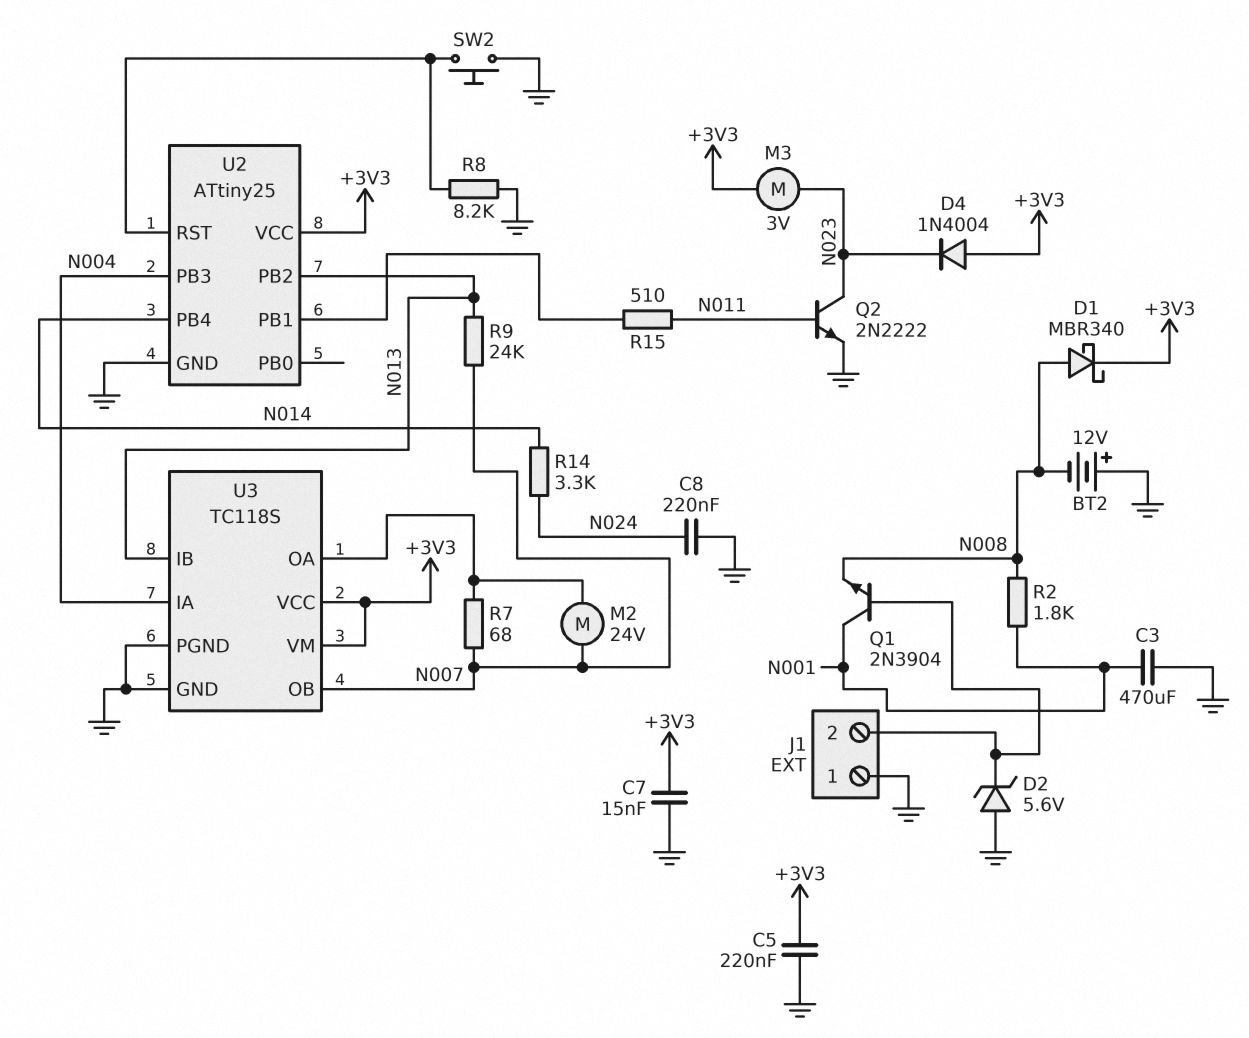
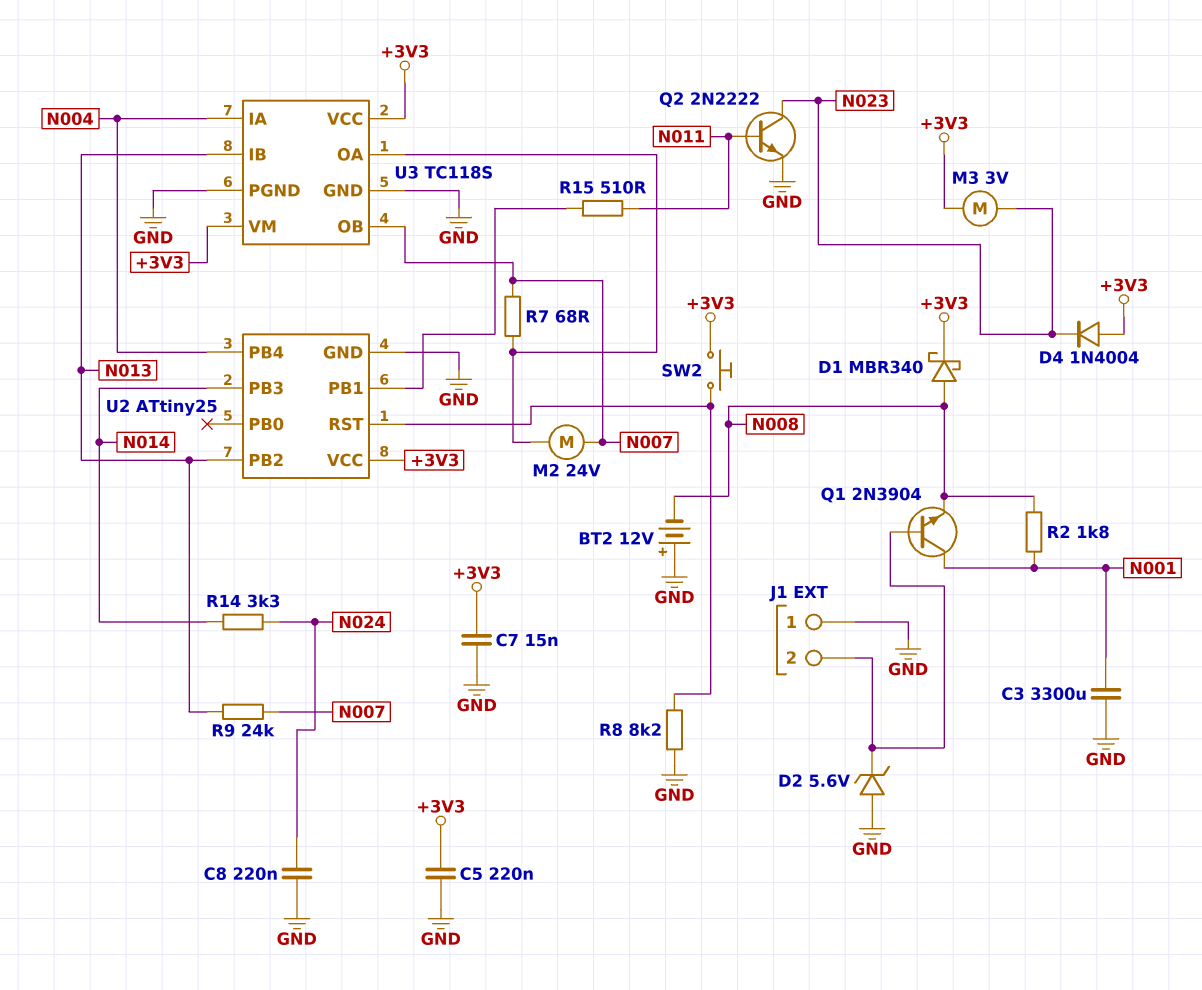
C3: 470uF (GND, N001) -> 3300uF (GND, N001)
SW2: button (GND, U2/RST) -> button (+3V3, U2/RST)
U2 pin PB3: N004 -> N014
U2 pin PB4: N014 -> N004

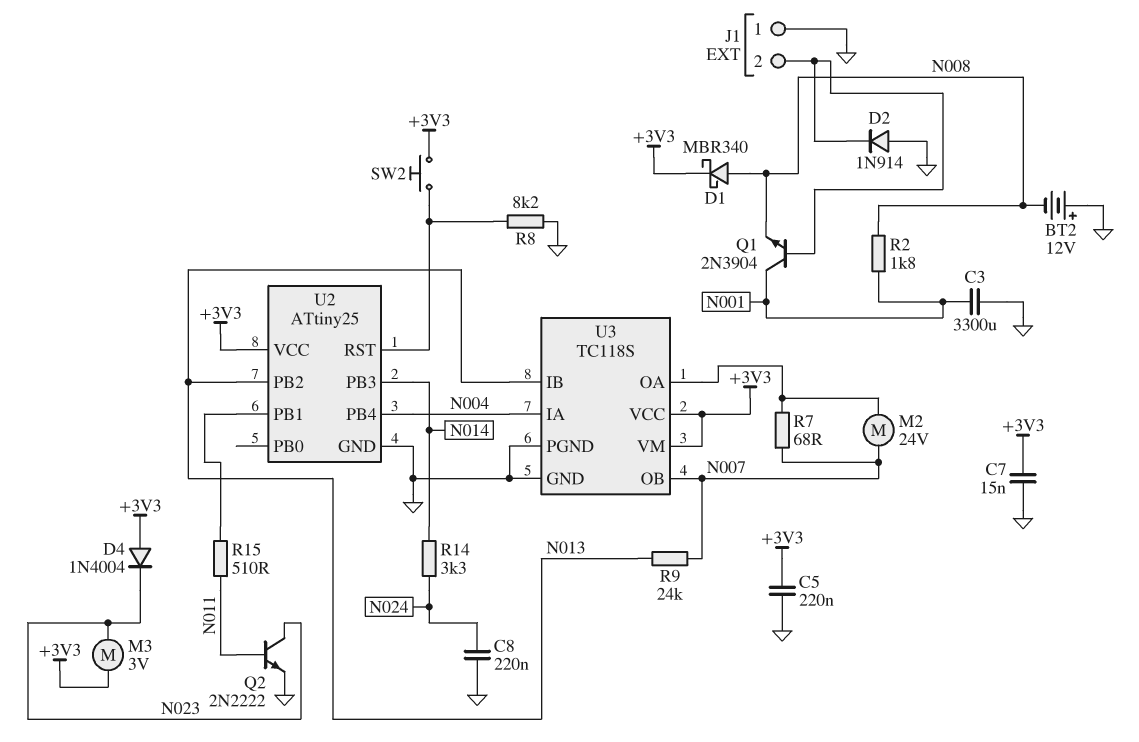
D2: zener 5.6V (A GND, K J1/2) -> diode 1N914 (A GND, K J1/2)

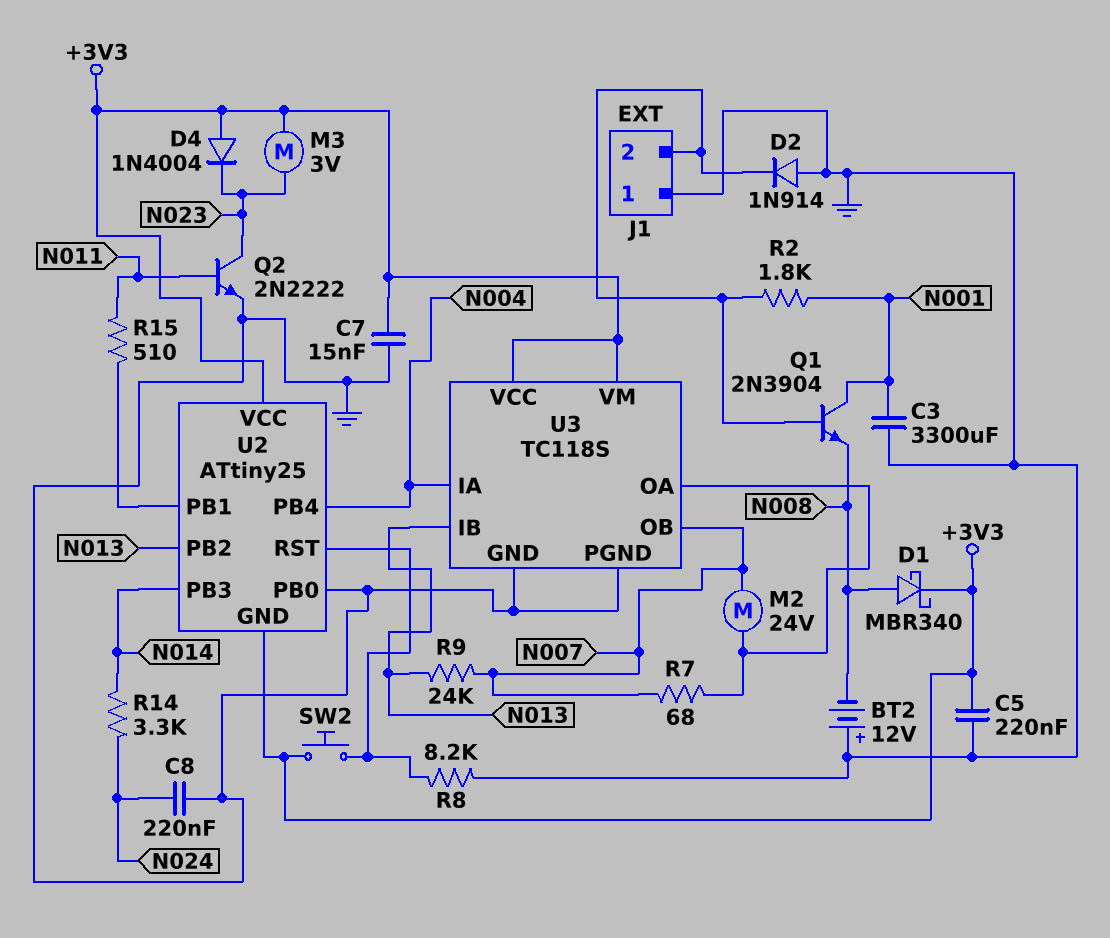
R2: 1.8k (N001, N008) -> 1.8k (J1/2, N001)
U2 pin GND: GND -> +3V3
U2 pin PB0: none -> GND

